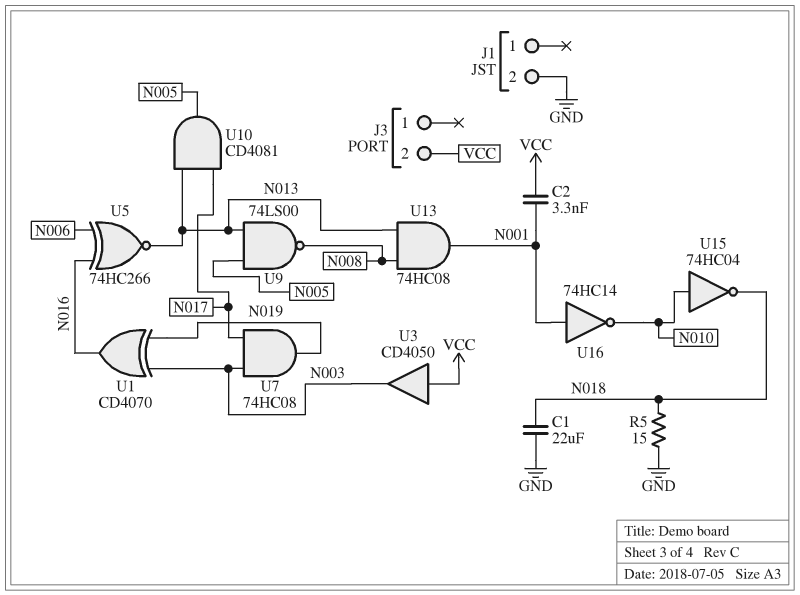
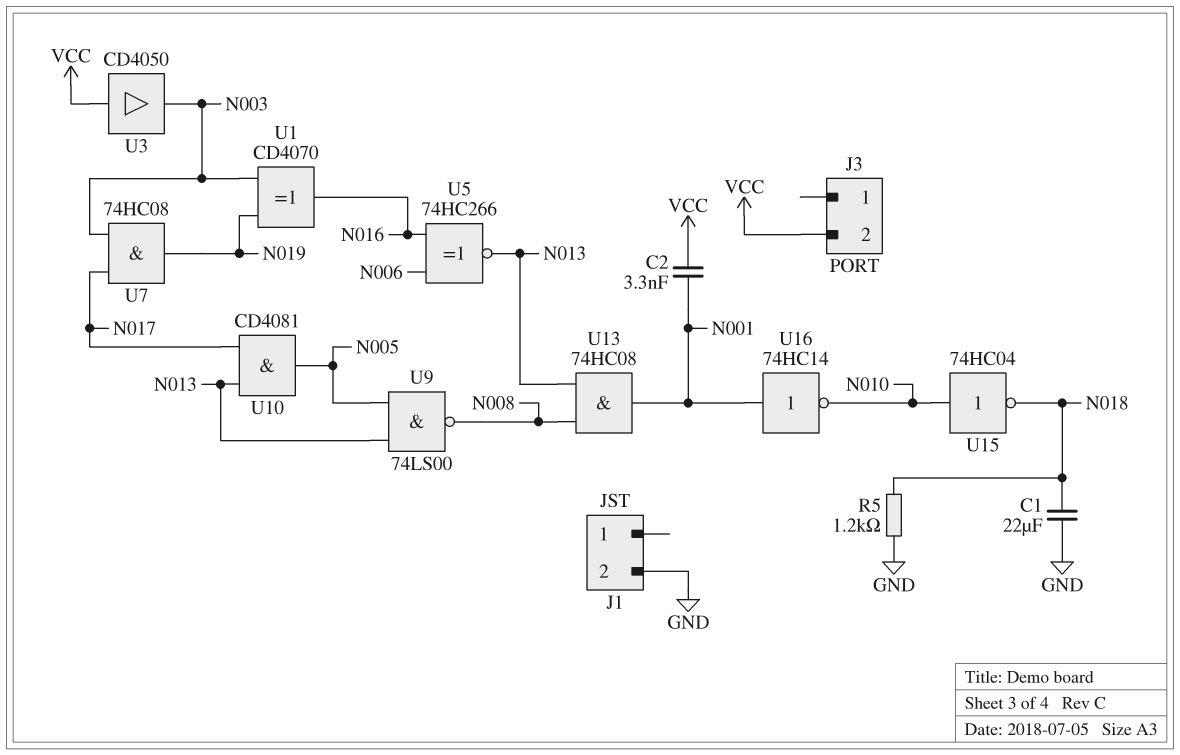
R5: 15 (GND, N018) -> 1.2k (GND, N018)

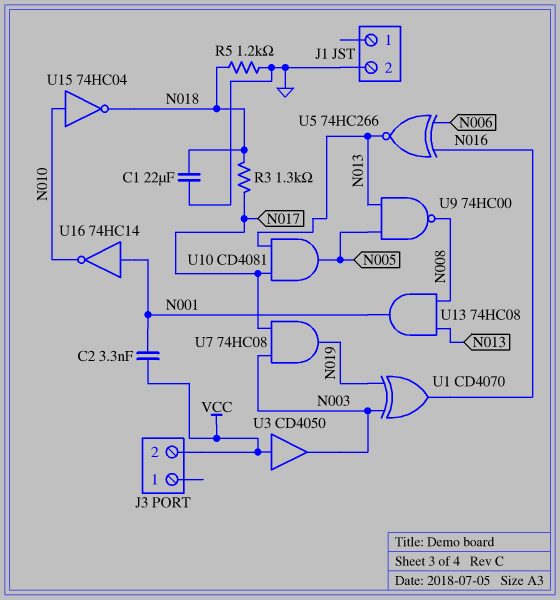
R3: none -> 1.3k (N017, N018)
U9: NAND 74LS00 (in N005, in N013, out N008) -> NAND 74HC00 (in N005, in N013, out N008)

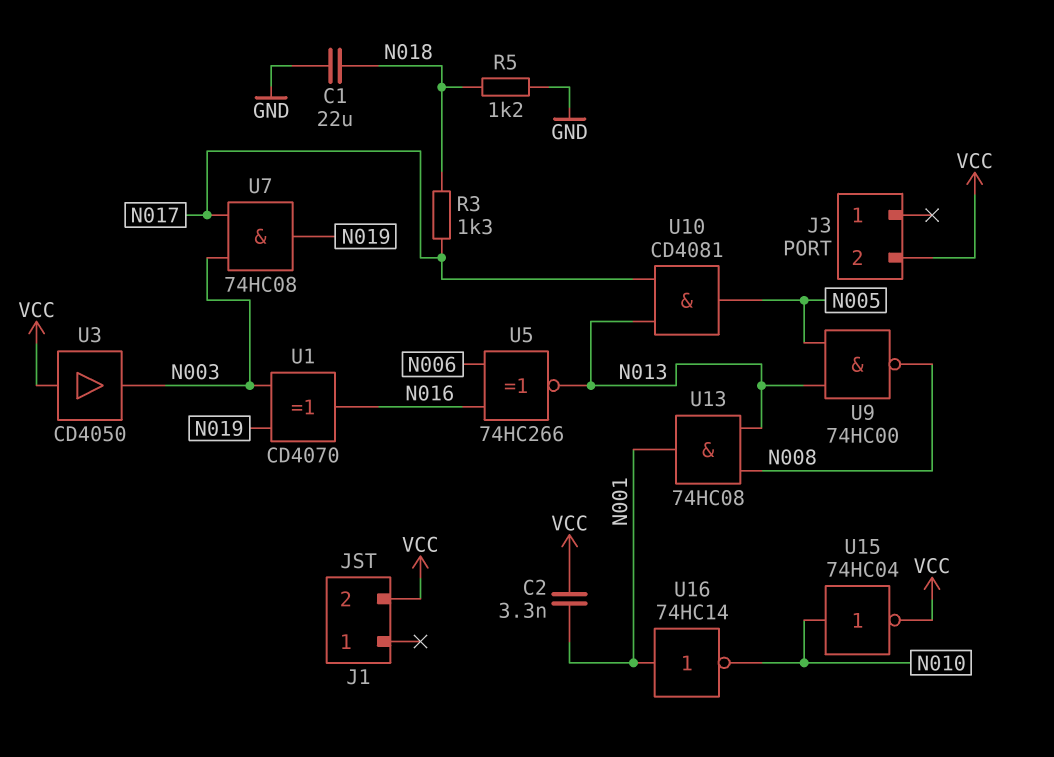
J1 pin 2: GND -> VCC
U15: NOT 74HC04 (in N010, out N018) -> NOT 74HC04 (in N010, out VCC)

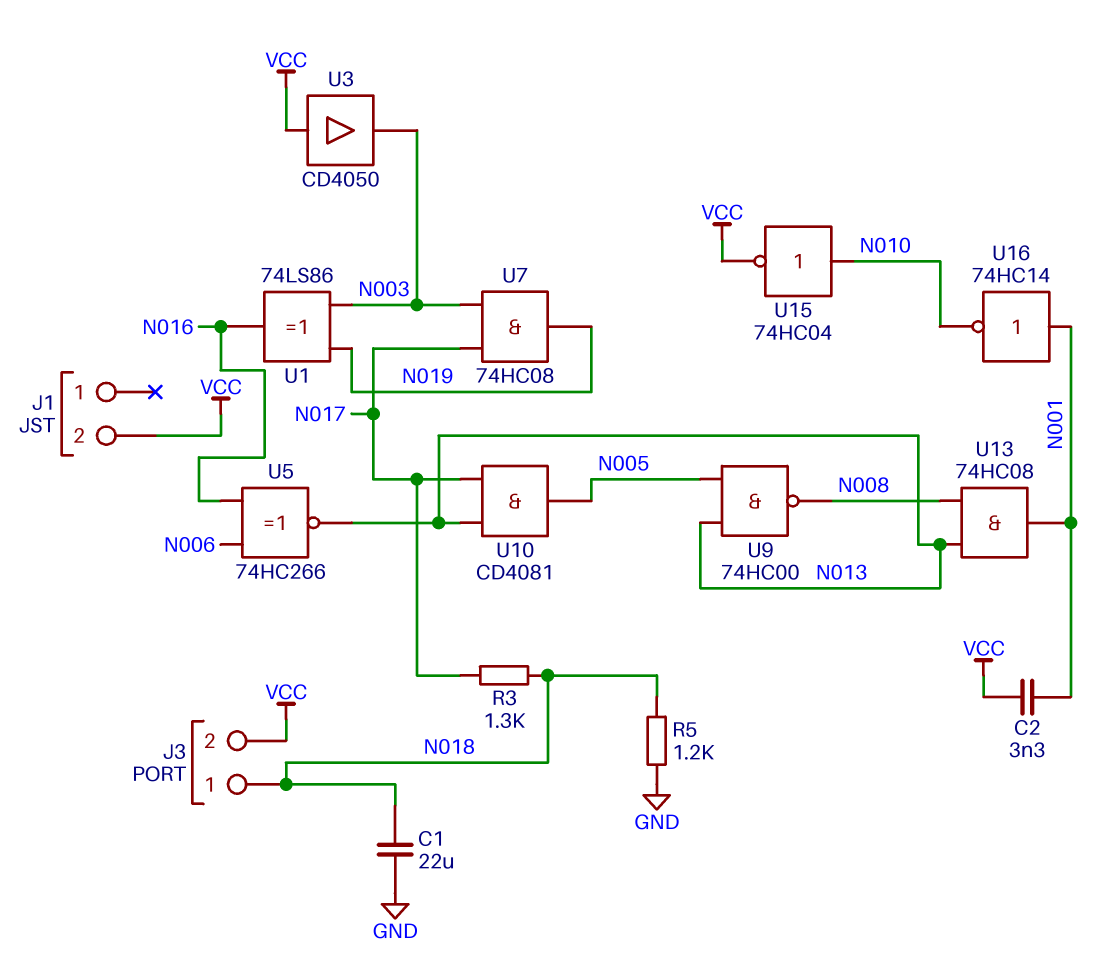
J3 pin 1: none -> N018
U1: XOR CD4070 (in N003, in N019, out N016) -> XOR 74LS86 (in N003, in N019, out N016)

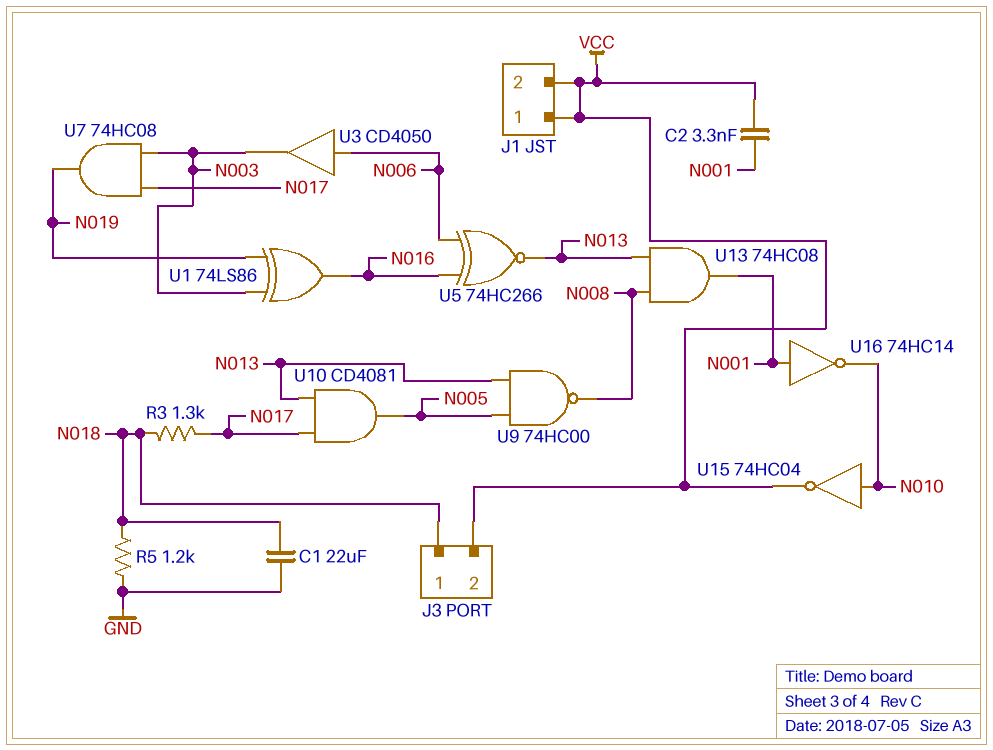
J1 pin 1: none -> VCC
U3: buffer CD4050 (in VCC, out N003) -> buffer CD4050 (in N006, out N003)

